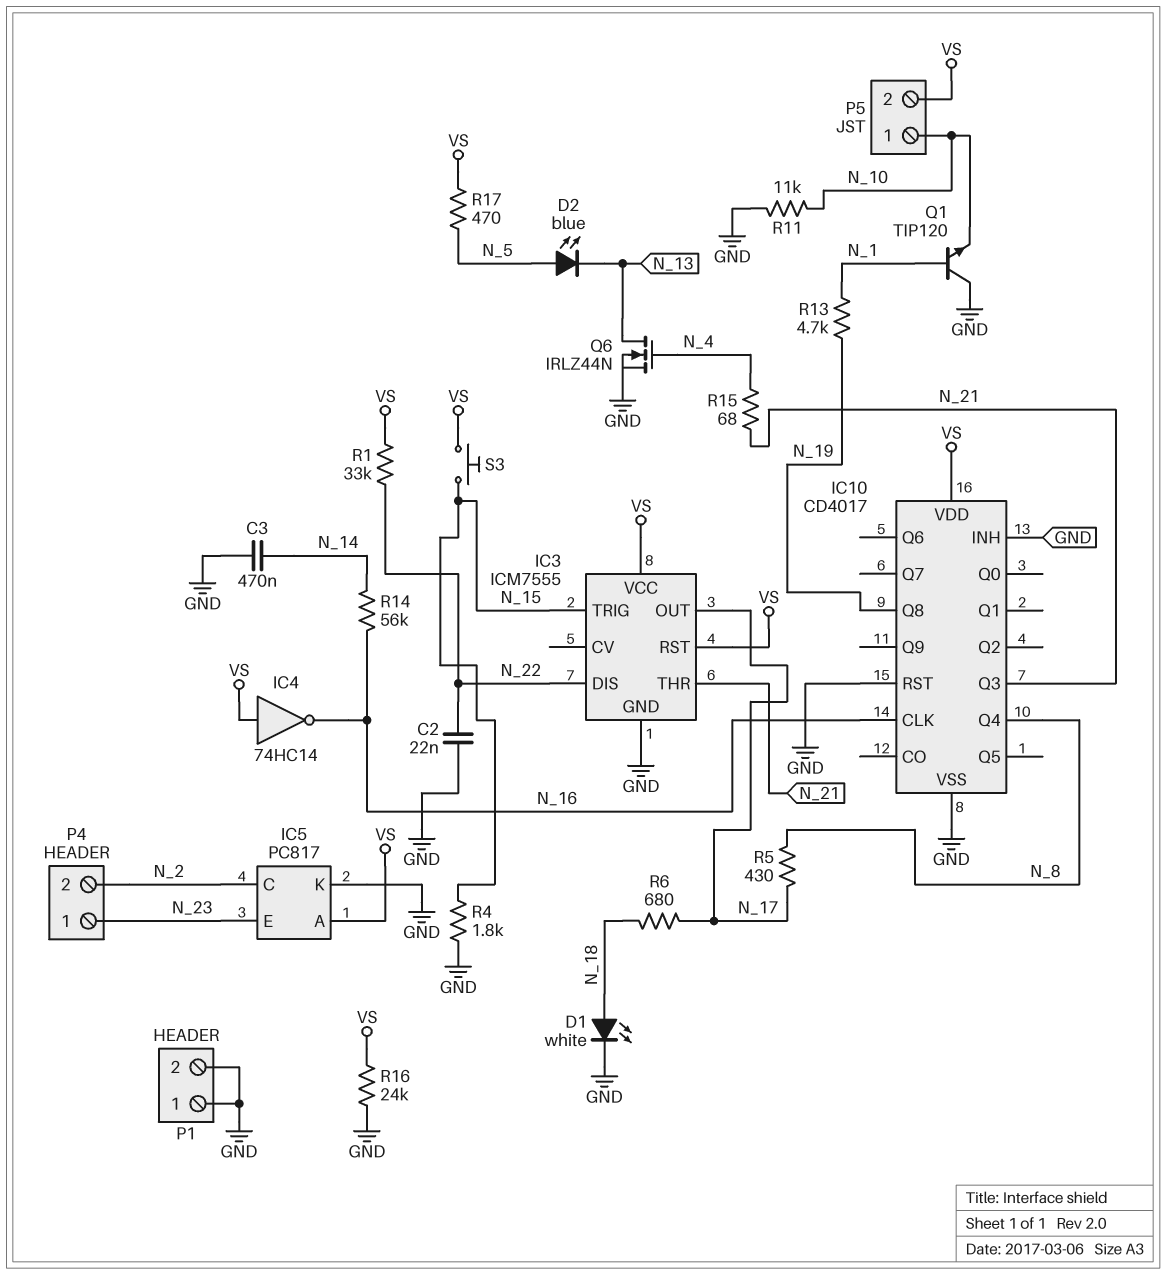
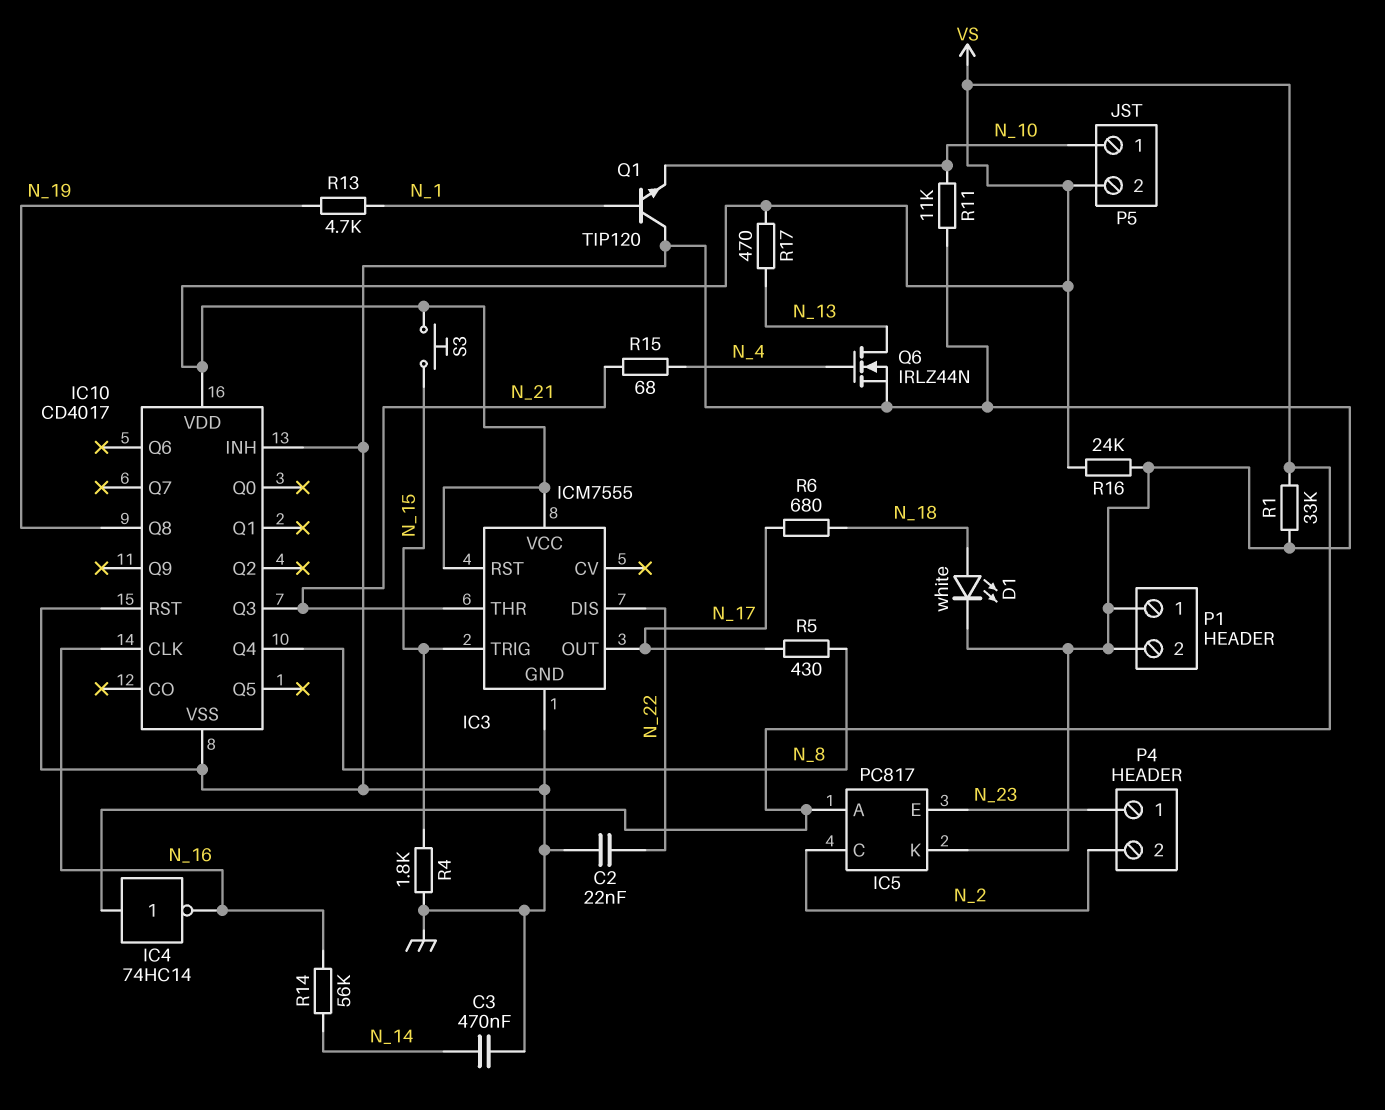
D2: LED blue (A N_5, K N_13) -> none
R1: 33k (N_22, VS) -> 33k (GND, VS)
R17: 470 (N_5, VS) -> 470 (N_13, VS)

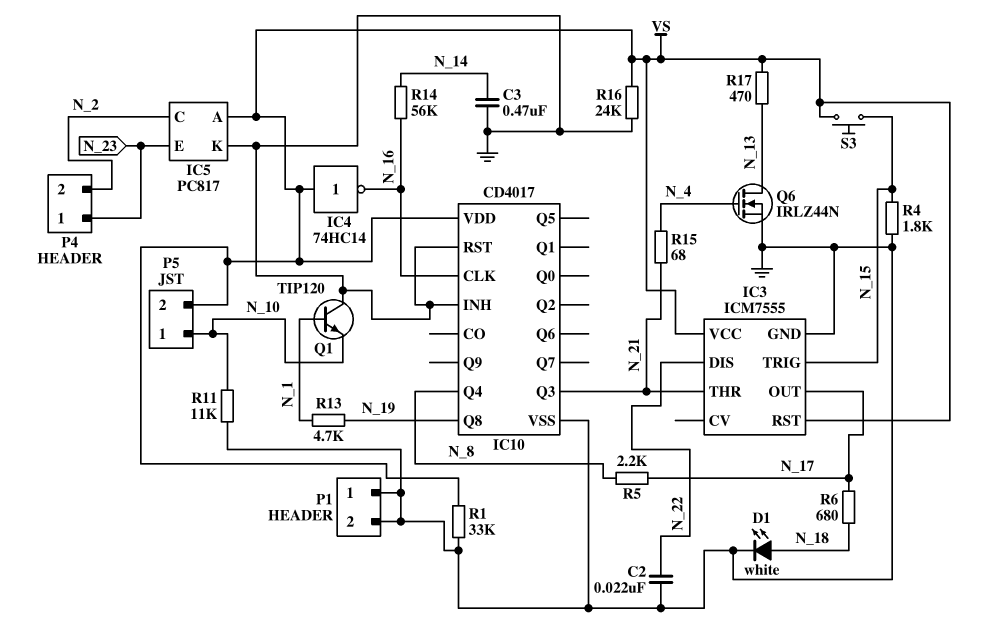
R5: 430 (N_8, N_17) -> 2.2k (N_8, N_17)

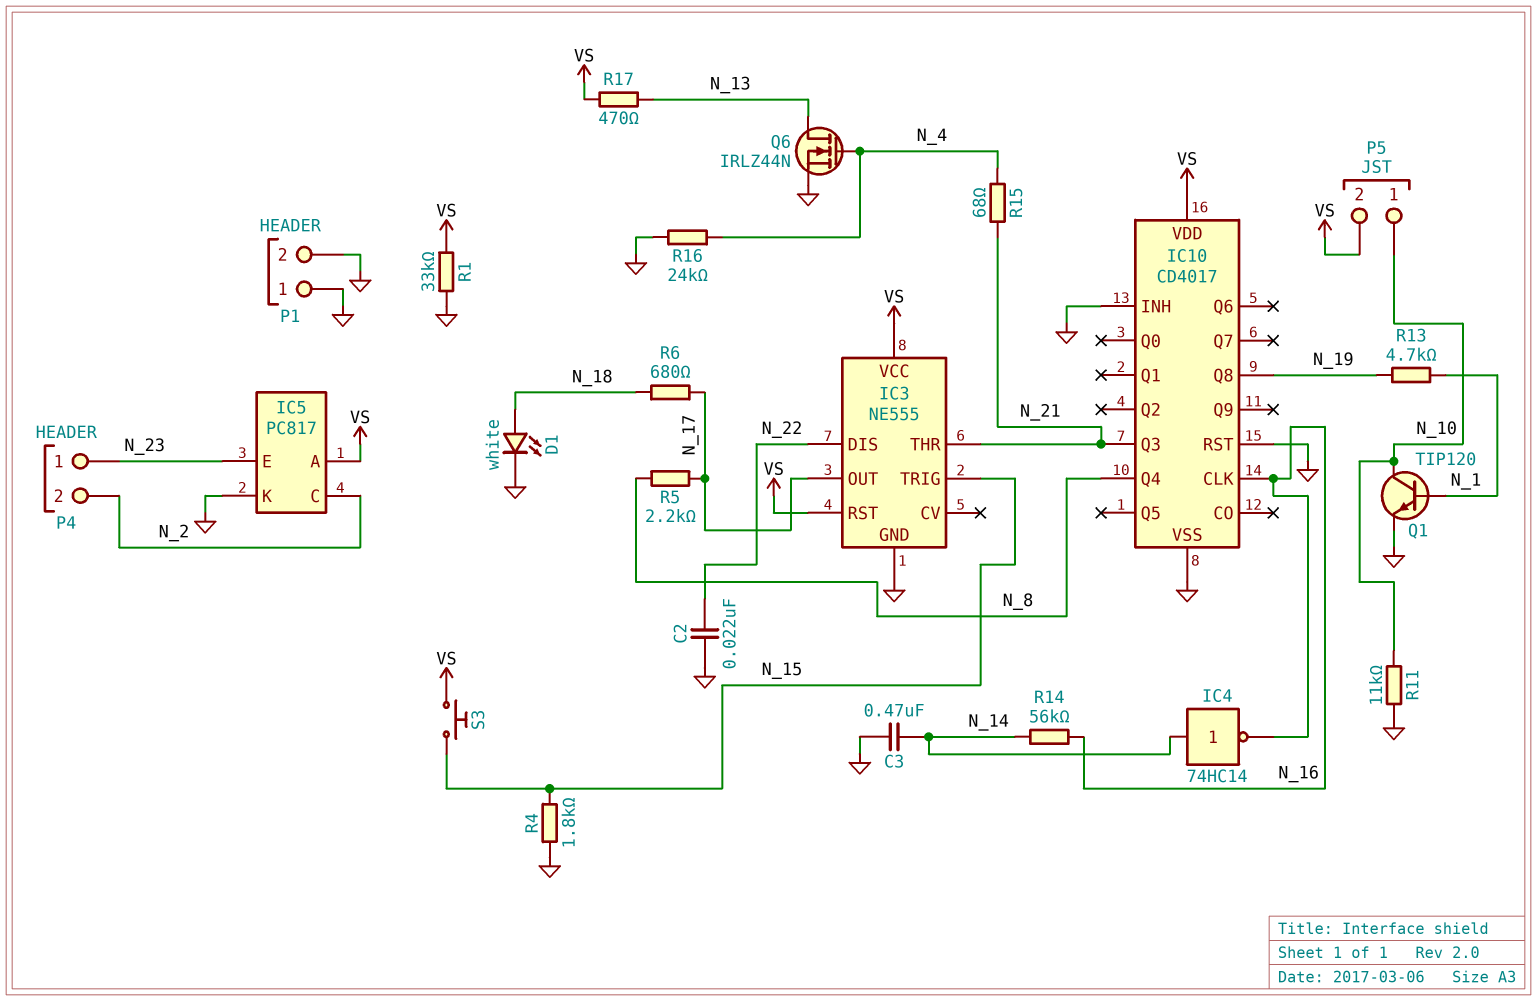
IC3: ICM7555 -> NE555
IC4: NOT 74HC14 (in VS, out N_16) -> NOT 74HC14 (in N_14, out N_16)
Q1: NPN TIP120 (B N_1, C GND, E N_10) -> NPN TIP120 (B N_1, C N_10, E GND)
R16: 24k (GND, VS) -> 24k (GND, N_4)

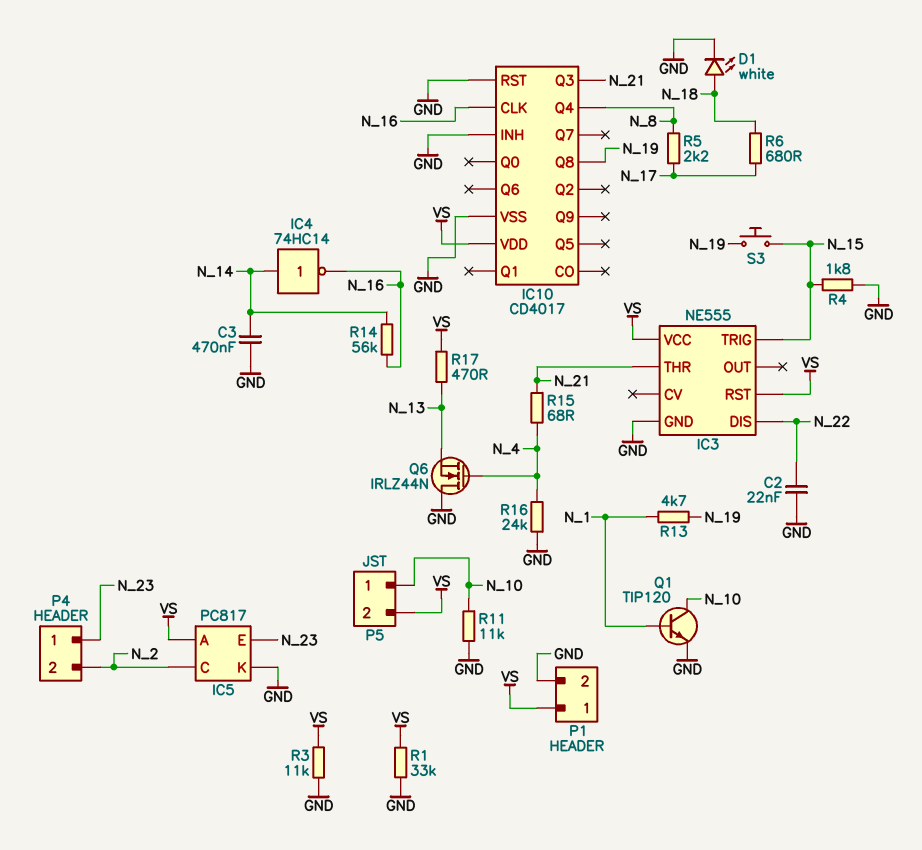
IC3 pin OUT: N_17 -> none
P1 pin 1: GND -> VS
Q6: NMOS IRLZ44N (G N_4, D N_13, S GND) -> NMOS IRLZ44N (G N_4, D GND, S N_13)
R3: none -> 11k (GND, VS)
S3: button (N_15, VS) -> button (N_15, N_19)

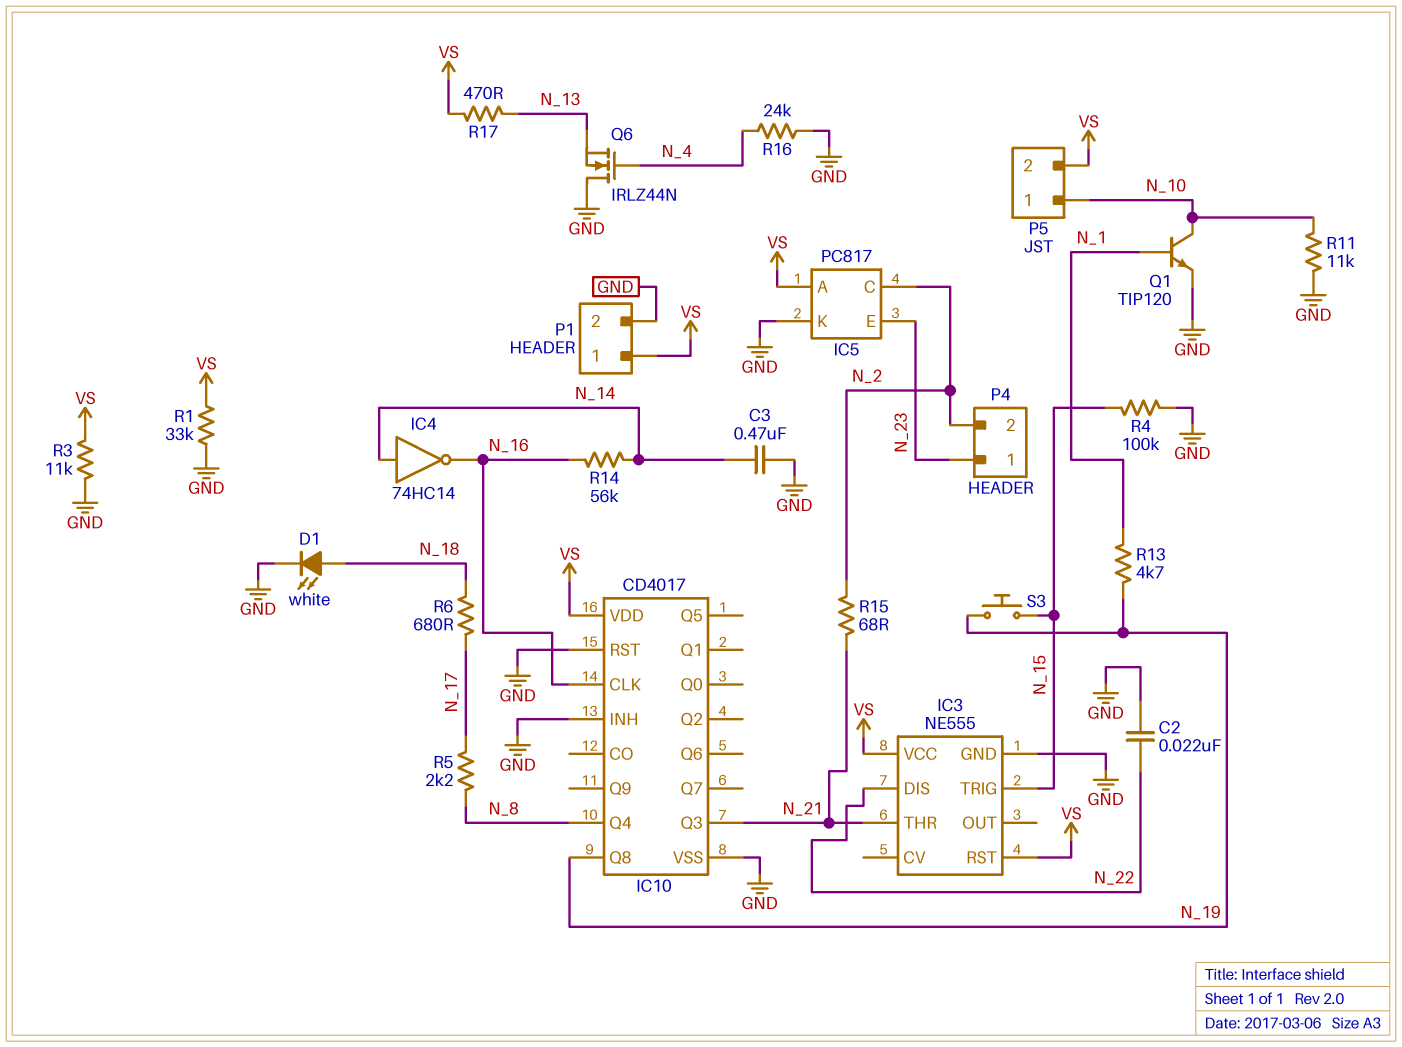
R4: 1.8k (GND, N_15) -> 100k (GND, N_15)
R15: 68 (N_4, N_21) -> 68 (N_2, N_21)

